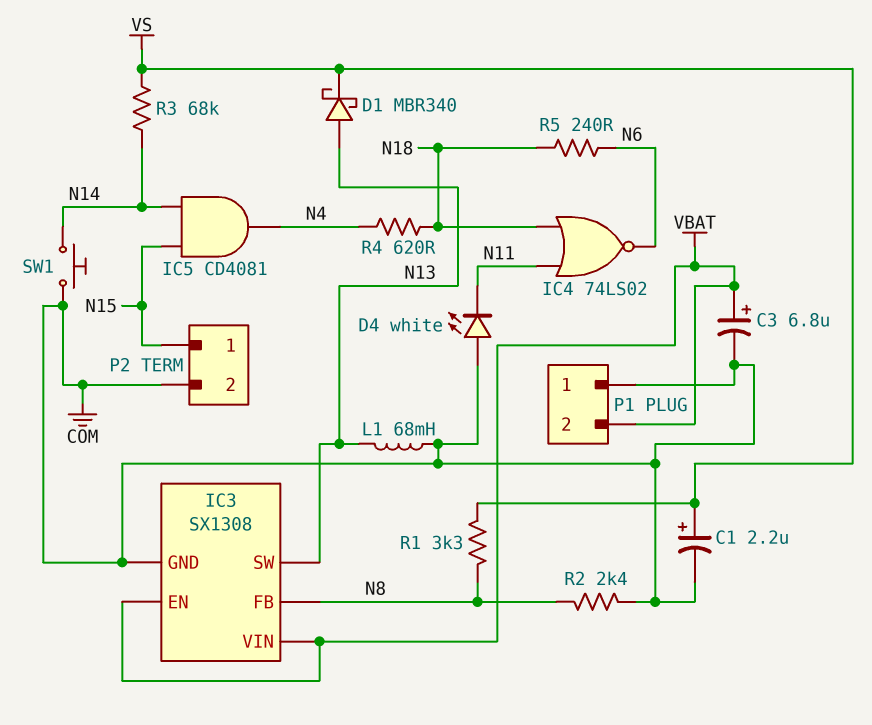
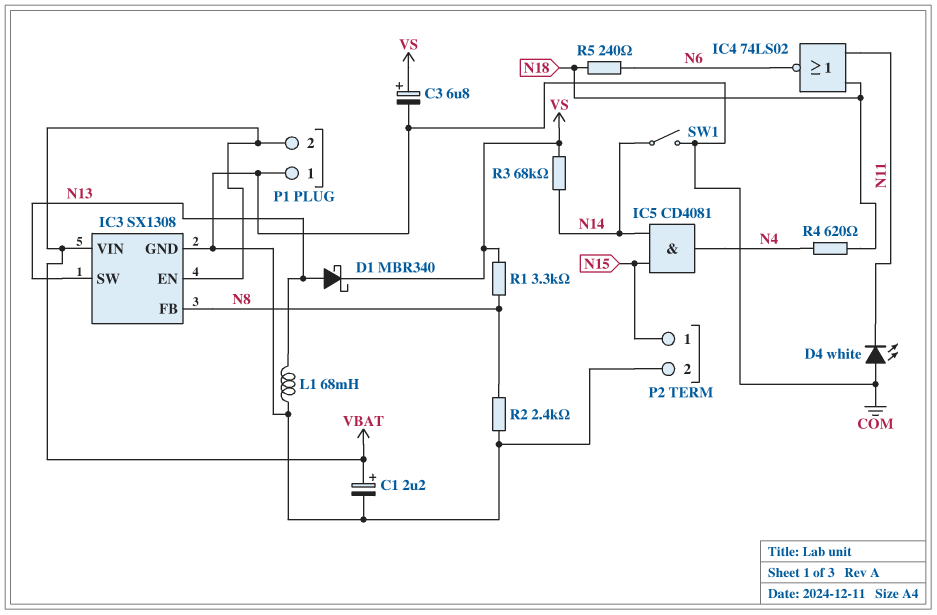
C1: 2.2uF (plus VS, minus COM) -> 2.2uF (plus VBAT, minus COM)
C3: 6.8uF (plus VBAT, minus COM) -> 6.8uF (plus VS, minus COM)
SW1: button (COM, N14) -> switch (COM, N14)

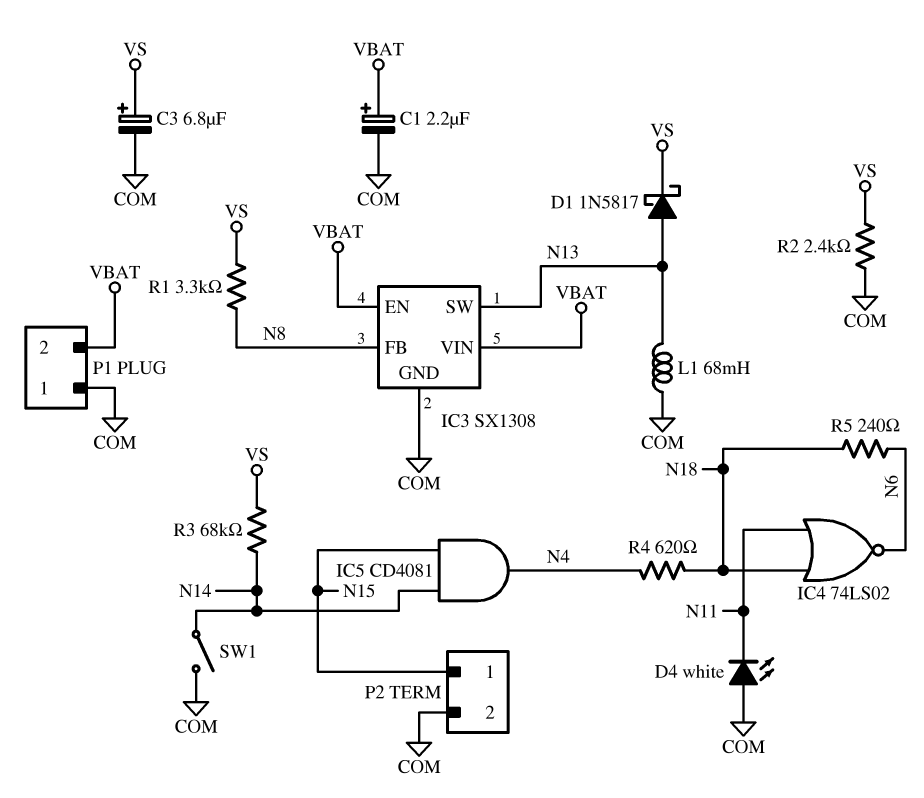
D1: schottky MBR340 (A N13, K VS) -> schottky 1N5817 (A N13, K VS)
R2: 2.4k (COM, N8) -> 2.4k (COM, VS)

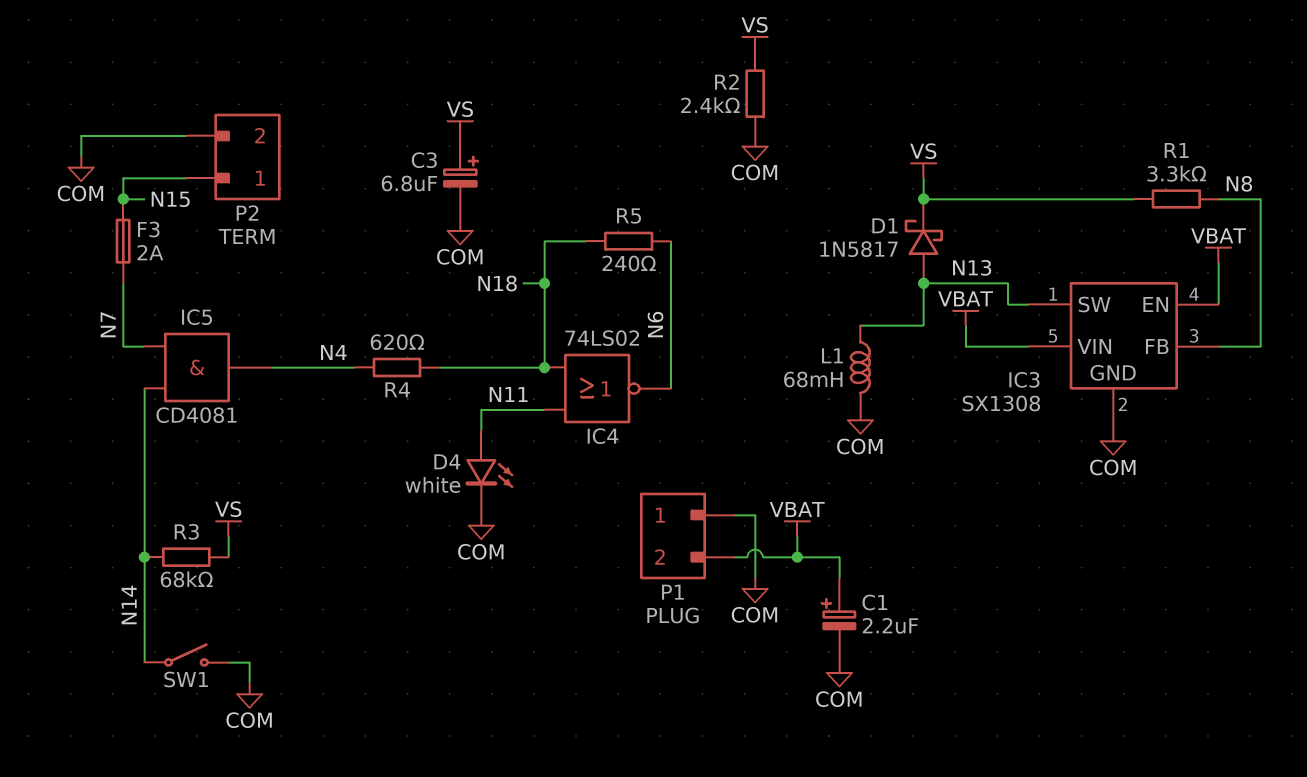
D4: LED white (A COM, K N11) -> LED white (A N11, K COM)
F3: none -> 2A (N7, N15)
IC5: AND CD4081 (in N14, in N15, out N4) -> AND CD4081 (in N7, in N14, out N4)

